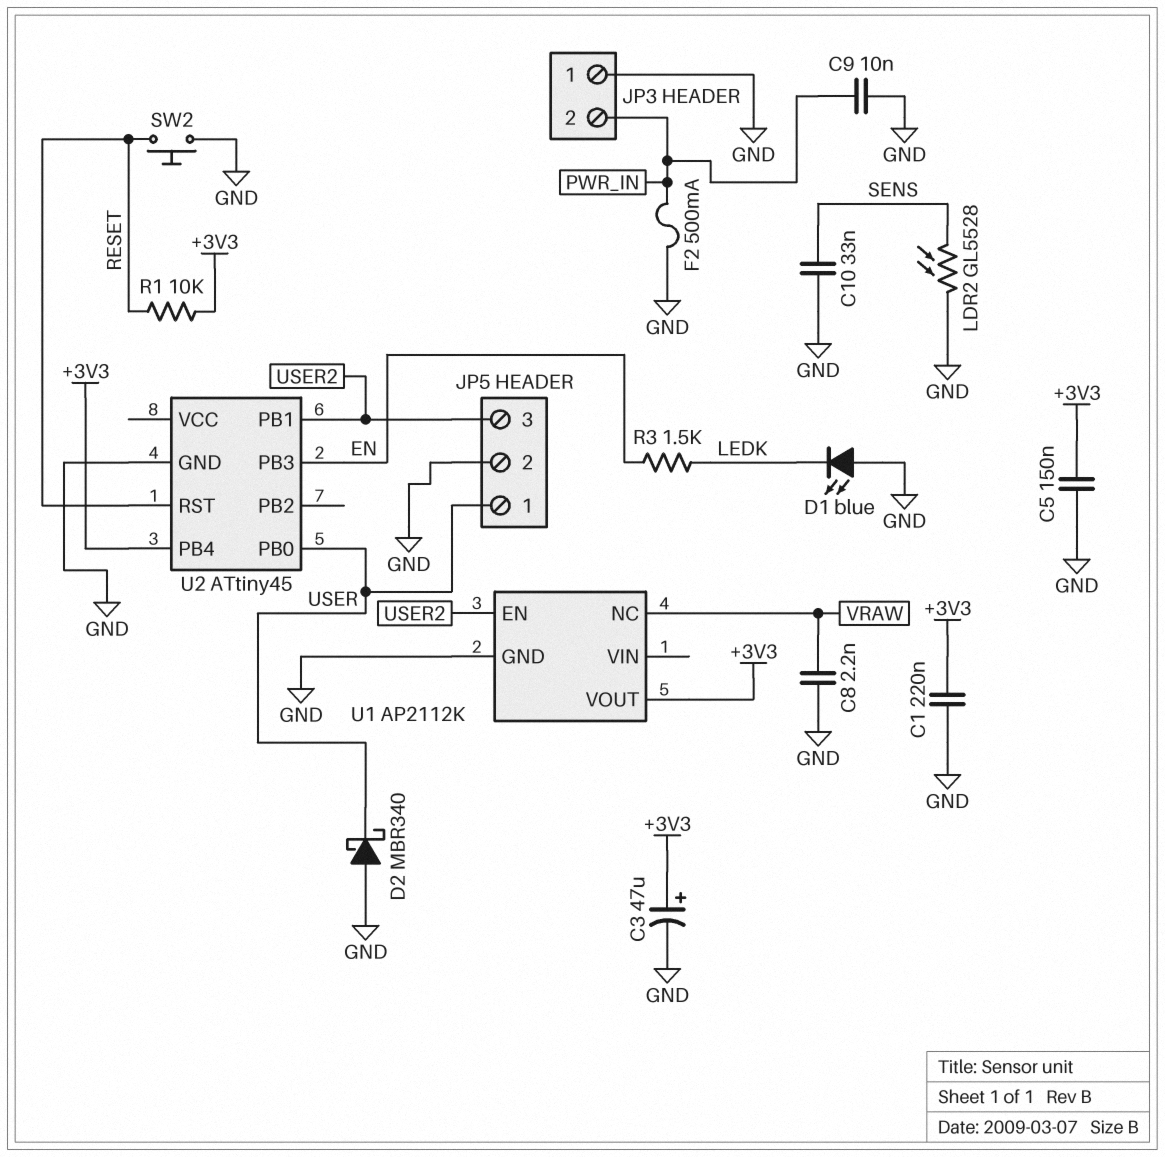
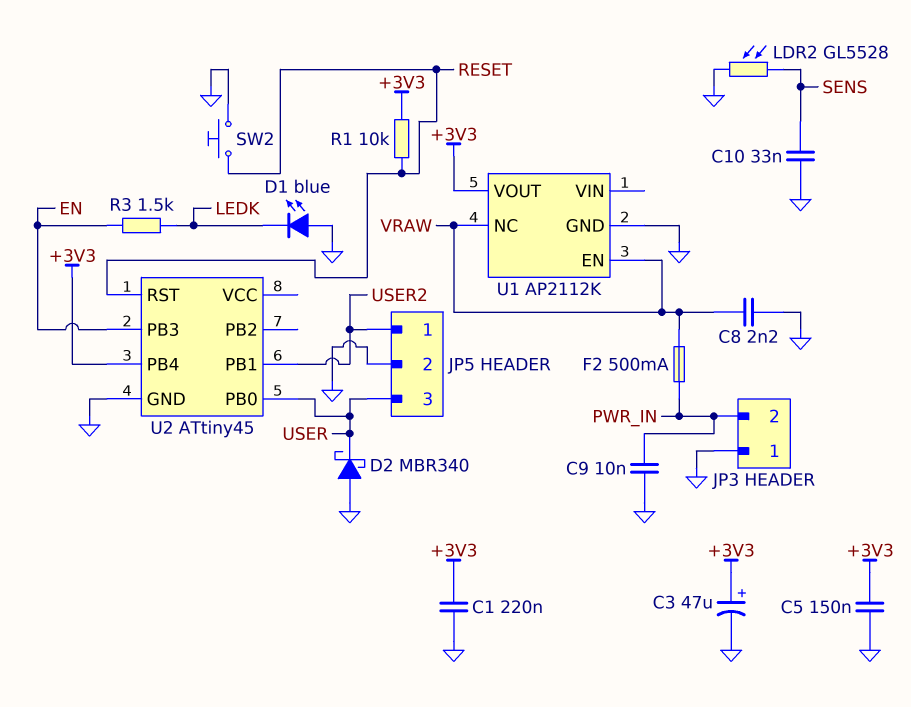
F2: 500mA (GND, PWR_IN) -> 500mA (PWR_IN, VRAW)
JP5 pin 1: USER -> USER2
JP5 pin 3: USER2 -> USER
U1 pin EN: USER2 -> VRAW

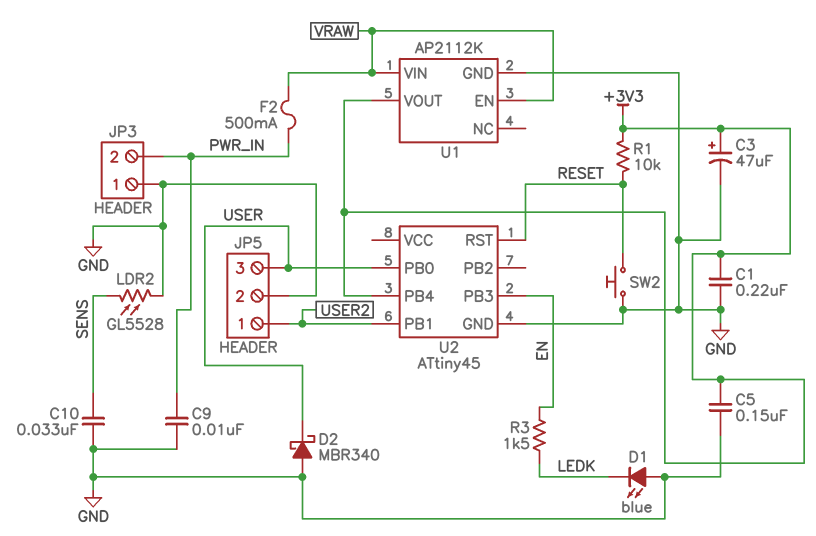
C8: 2.2nF (GND, VRAW) -> none
U1 pin NC: VRAW -> none
U1 pin VIN: none -> VRAW

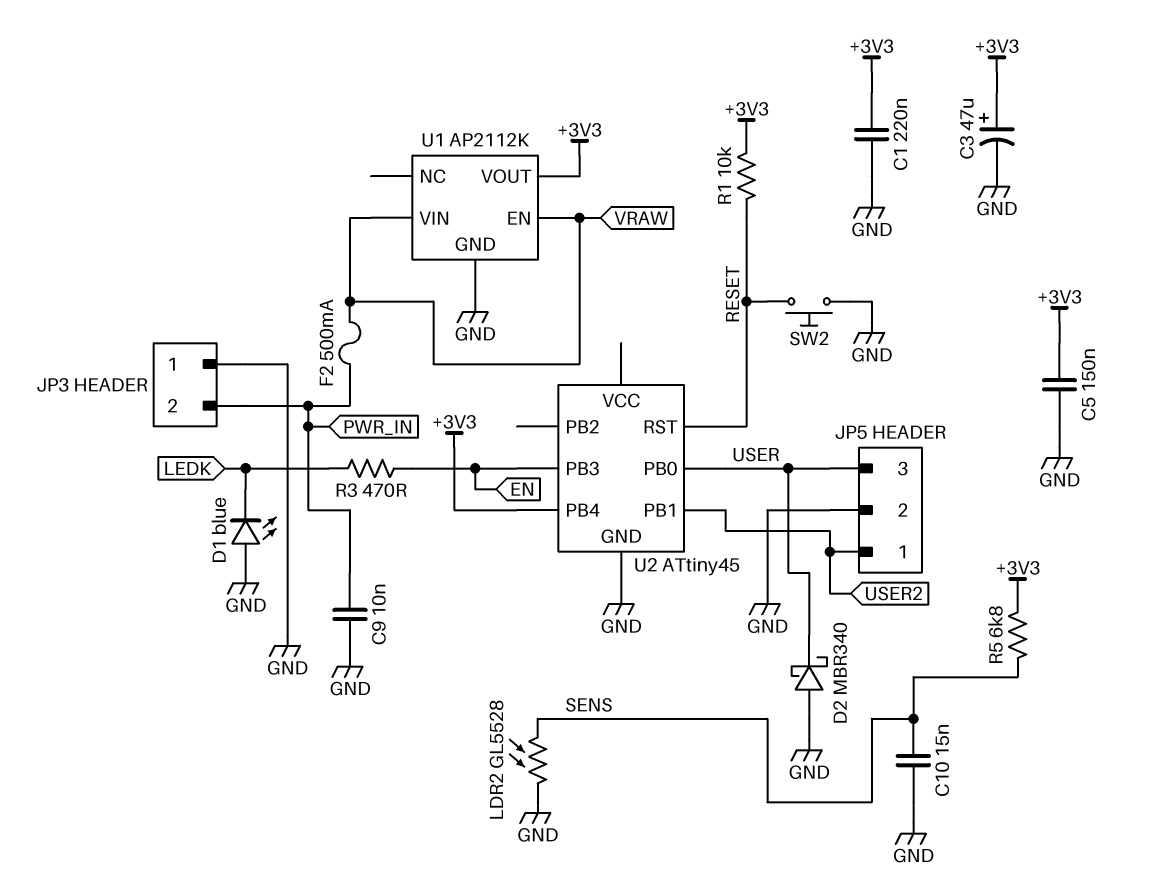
C10: 33nF (GND, SENS) -> 15nF (GND, SENS)
R3: 1.5k (EN, LEDK) -> 470 (EN, LEDK)
R5: none -> 6.8k (+3V3, SENS)

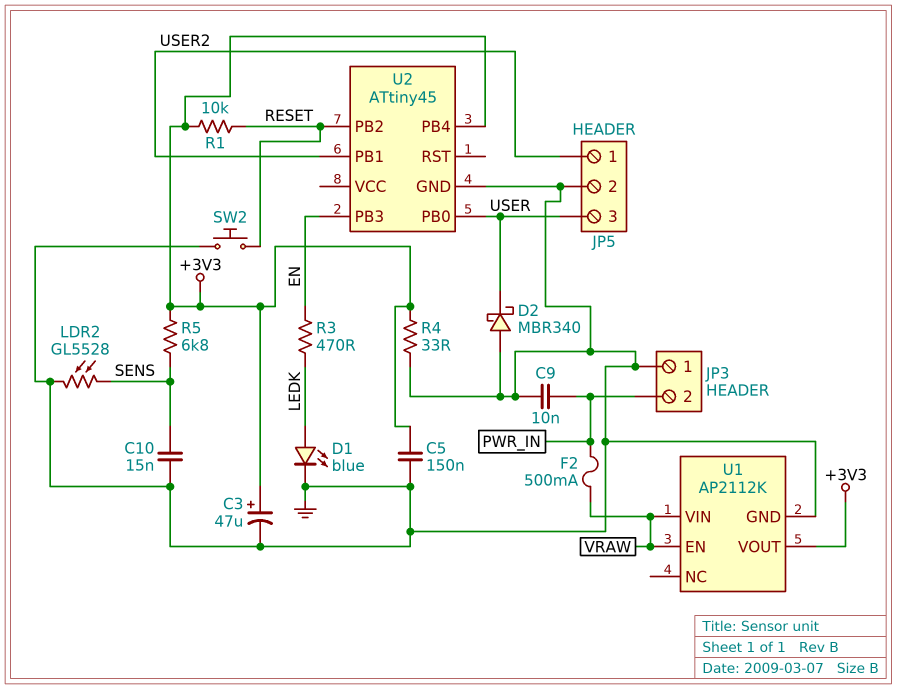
C1: 220nF (+3V3, GND) -> none
D1: LED blue (A GND, K LEDK) -> LED blue (A LEDK, K GND)
R4: none -> 33 (+3V3, GND)
U2 pin PB2: none -> RESET
U2 pin RST: RESET -> none

